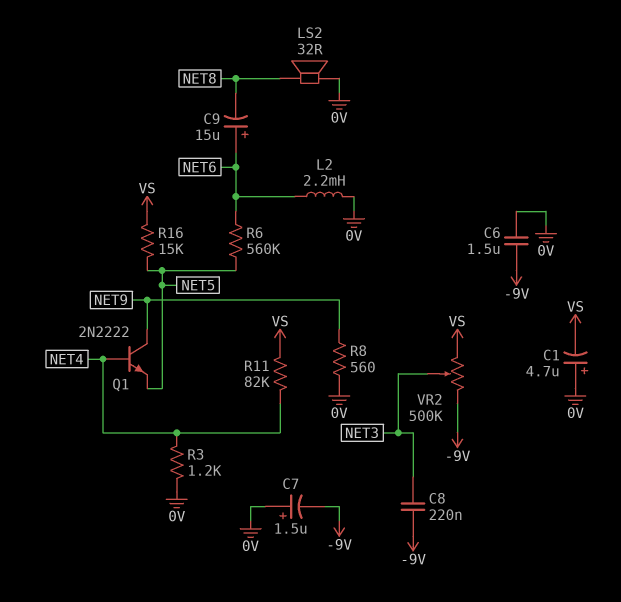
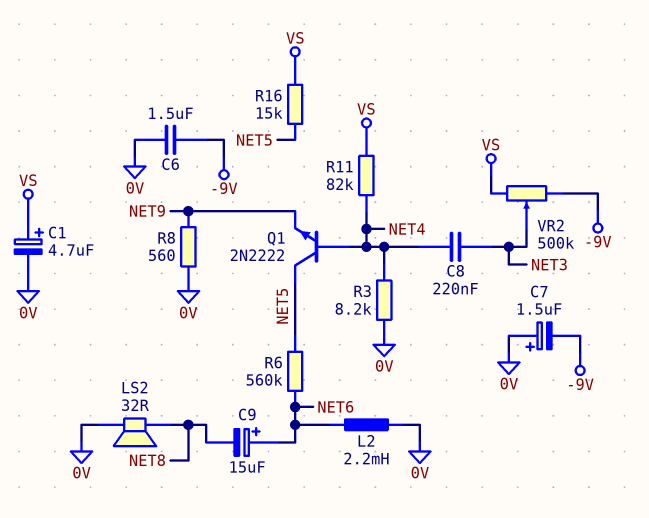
C1: 4.7uF (plus 0V, minus VS) -> 4.7uF (plus VS, minus 0V)
C8: 220nF (-9V, NET3) -> 220nF (NET3, NET4)
Q1: NPN 2N2222 (B NET4, C NET9, E NET5) -> NPN 2N2222 (B NET4, C NET5, E NET9)
R3: 1.2k (0V, NET4) -> 8.2k (0V, NET4)

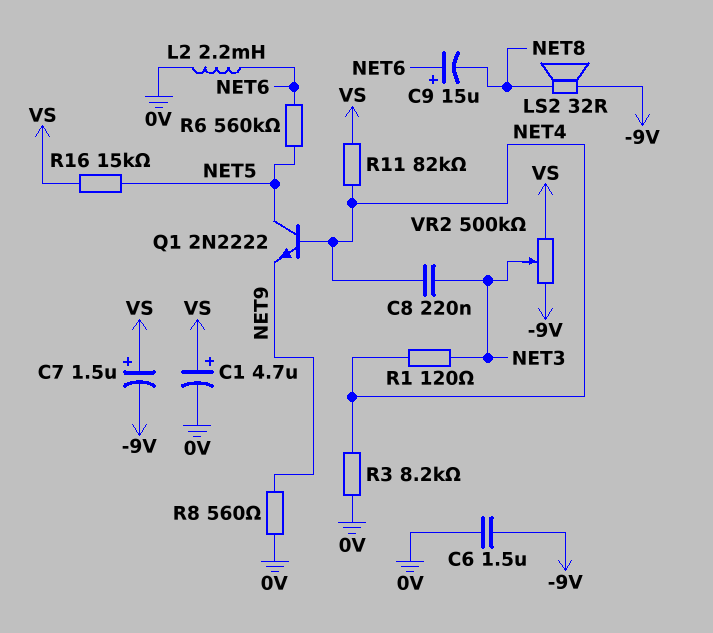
C7: 1.5uF (plus 0V, minus -9V) -> 1.5uF (plus VS, minus -9V)
LS2: speaker 32R (0V, NET8) -> speaker 32R (-9V, NET8)
R1: none -> 120 (NET3, NET4)

